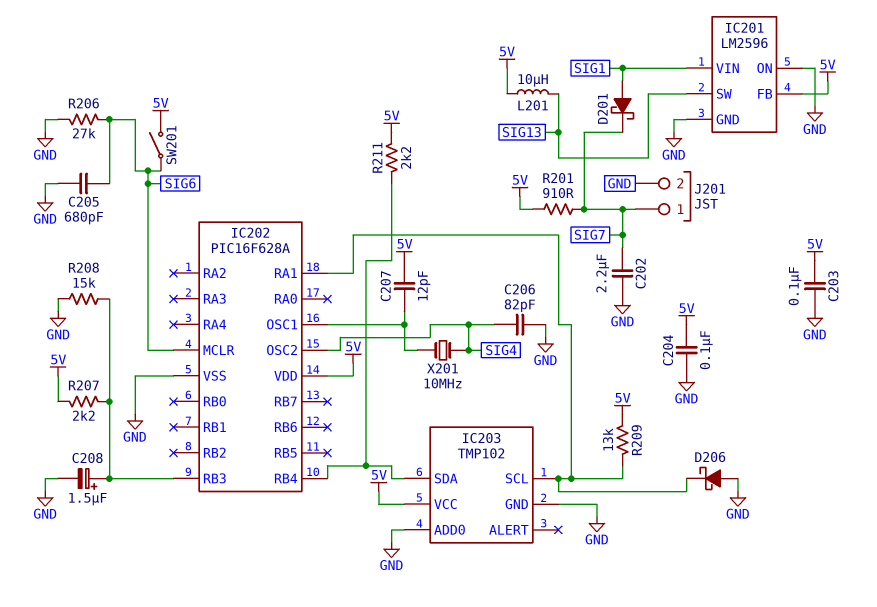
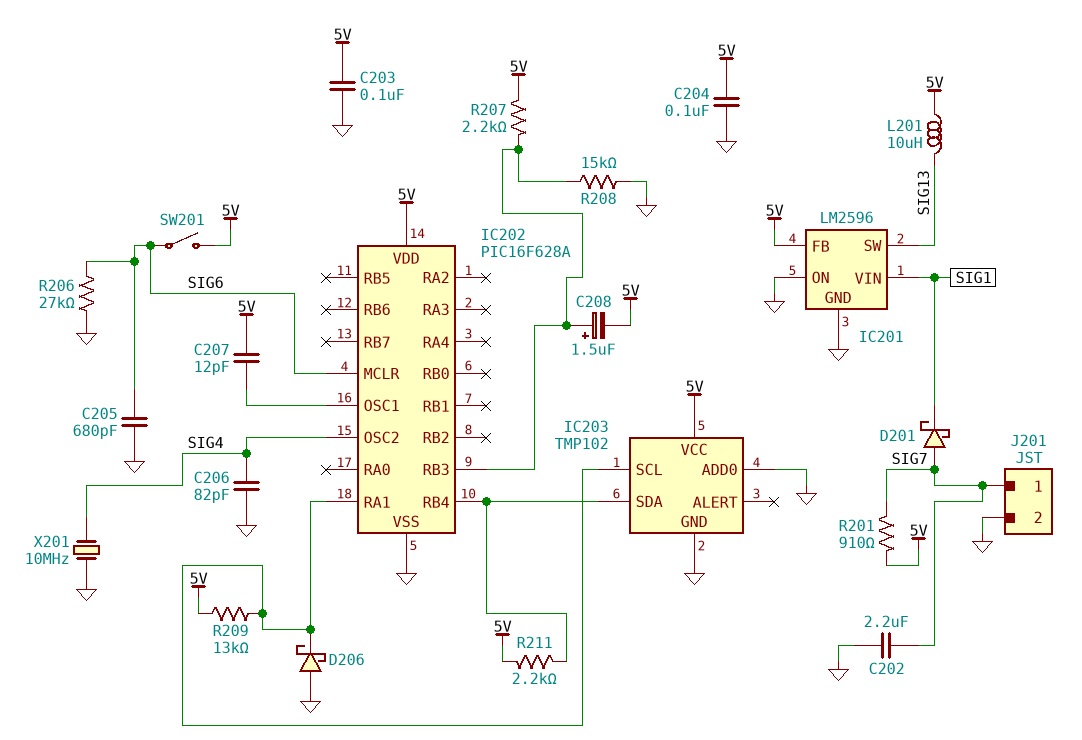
C208: 1.5uF (plus IC202/RB3, minus GND) -> 1.5uF (plus IC202/RB3, minus 5V)
D201: schottky (A SIG1, K SIG7) -> schottky (A SIG7, K SIG1)
X201: 10MHz (IC202/OSC1, SIG4) -> 10MHz (GND, SIG4)

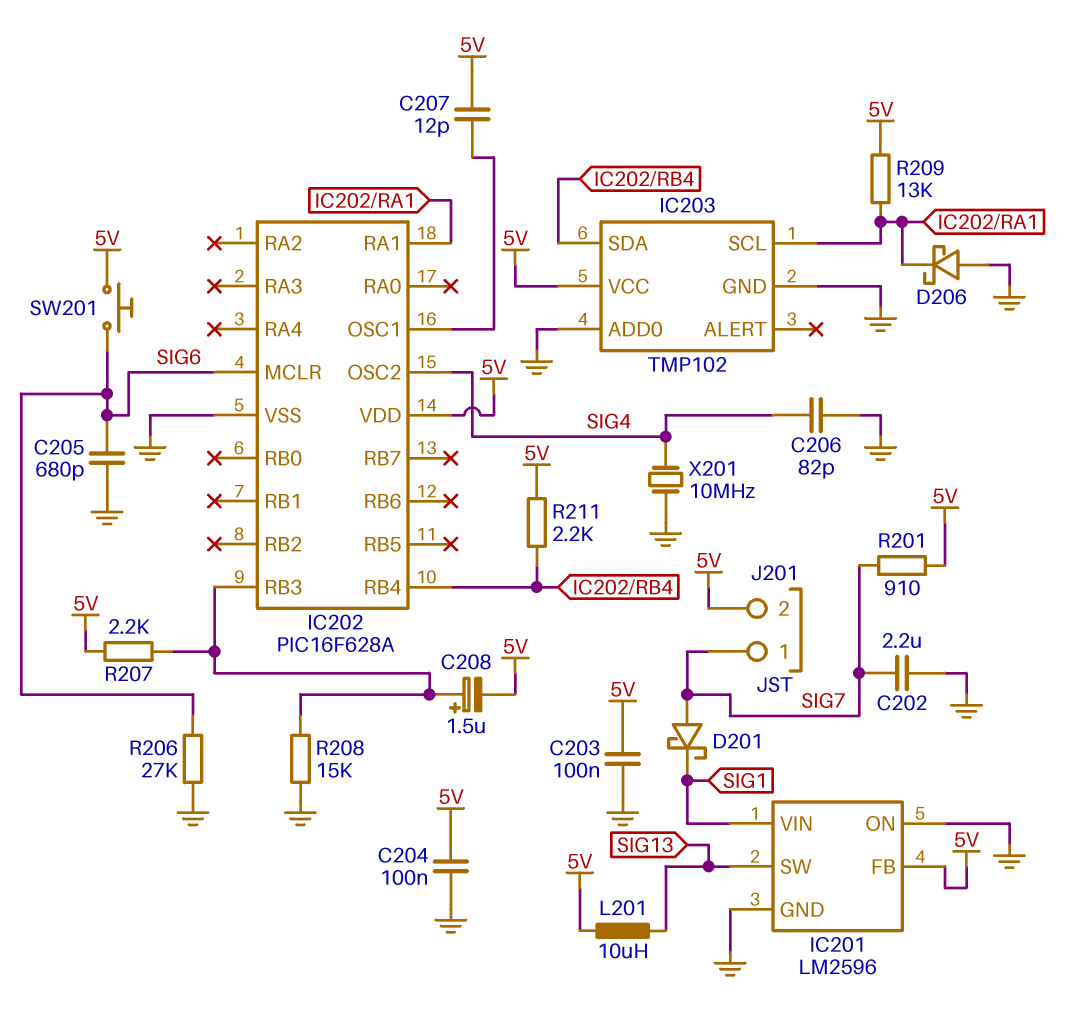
J201 pin 2: GND -> 5V
SW201: switch (5V, SIG6) -> button (5V, SIG6)

